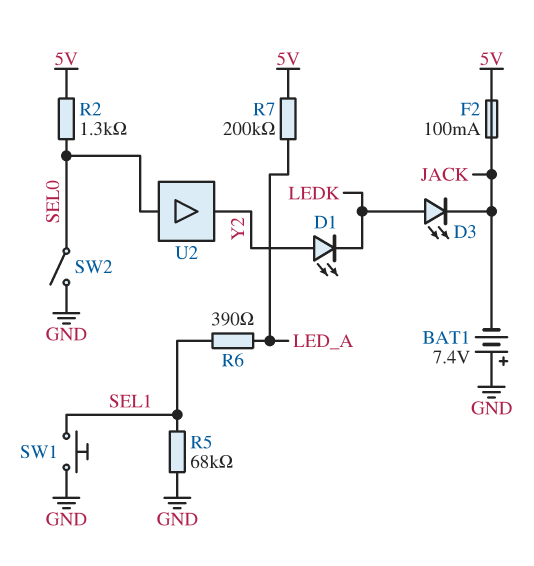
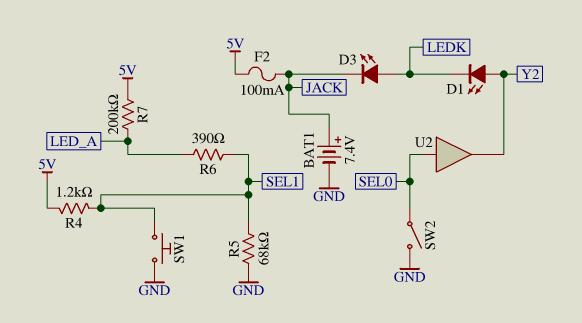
BAT1: 7.4V (plus GND, minus JACK) -> 7.4V (plus JACK, minus GND)
R2: 1.3k (5V, SEL0) -> none
R4: none -> 1.2k (5V, SEL1)

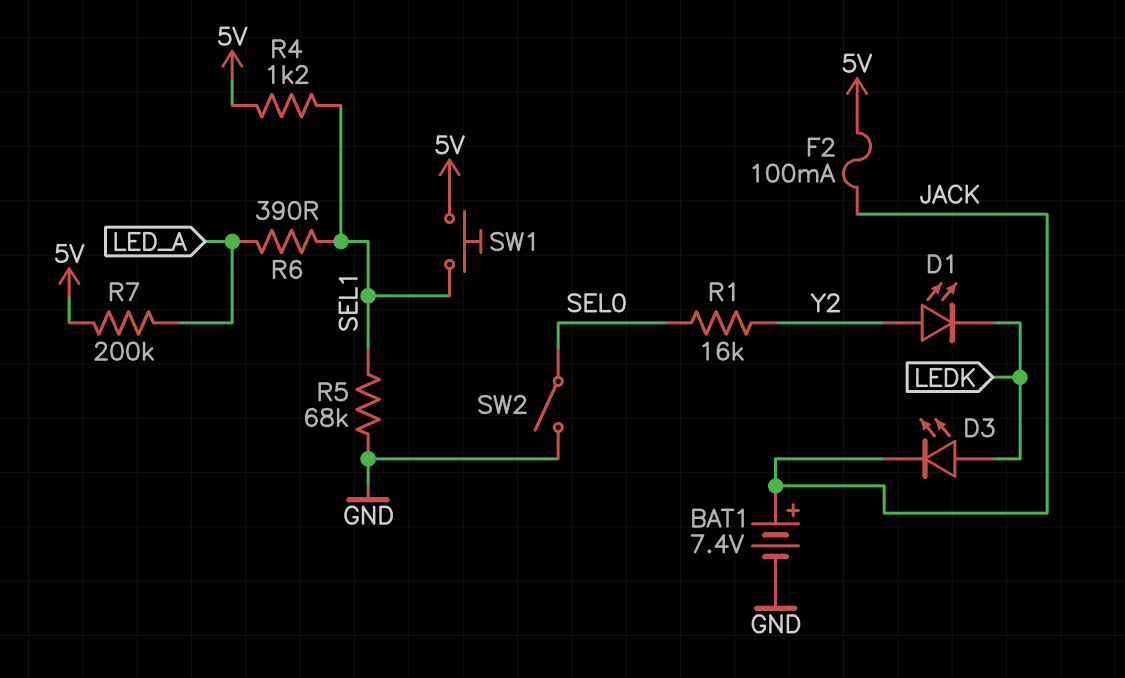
R1: none -> 16k (SEL0, Y2)
SW1: button (GND, SEL1) -> button (5V, SEL1)
U2: buffer (in SEL0, out Y2) -> none

